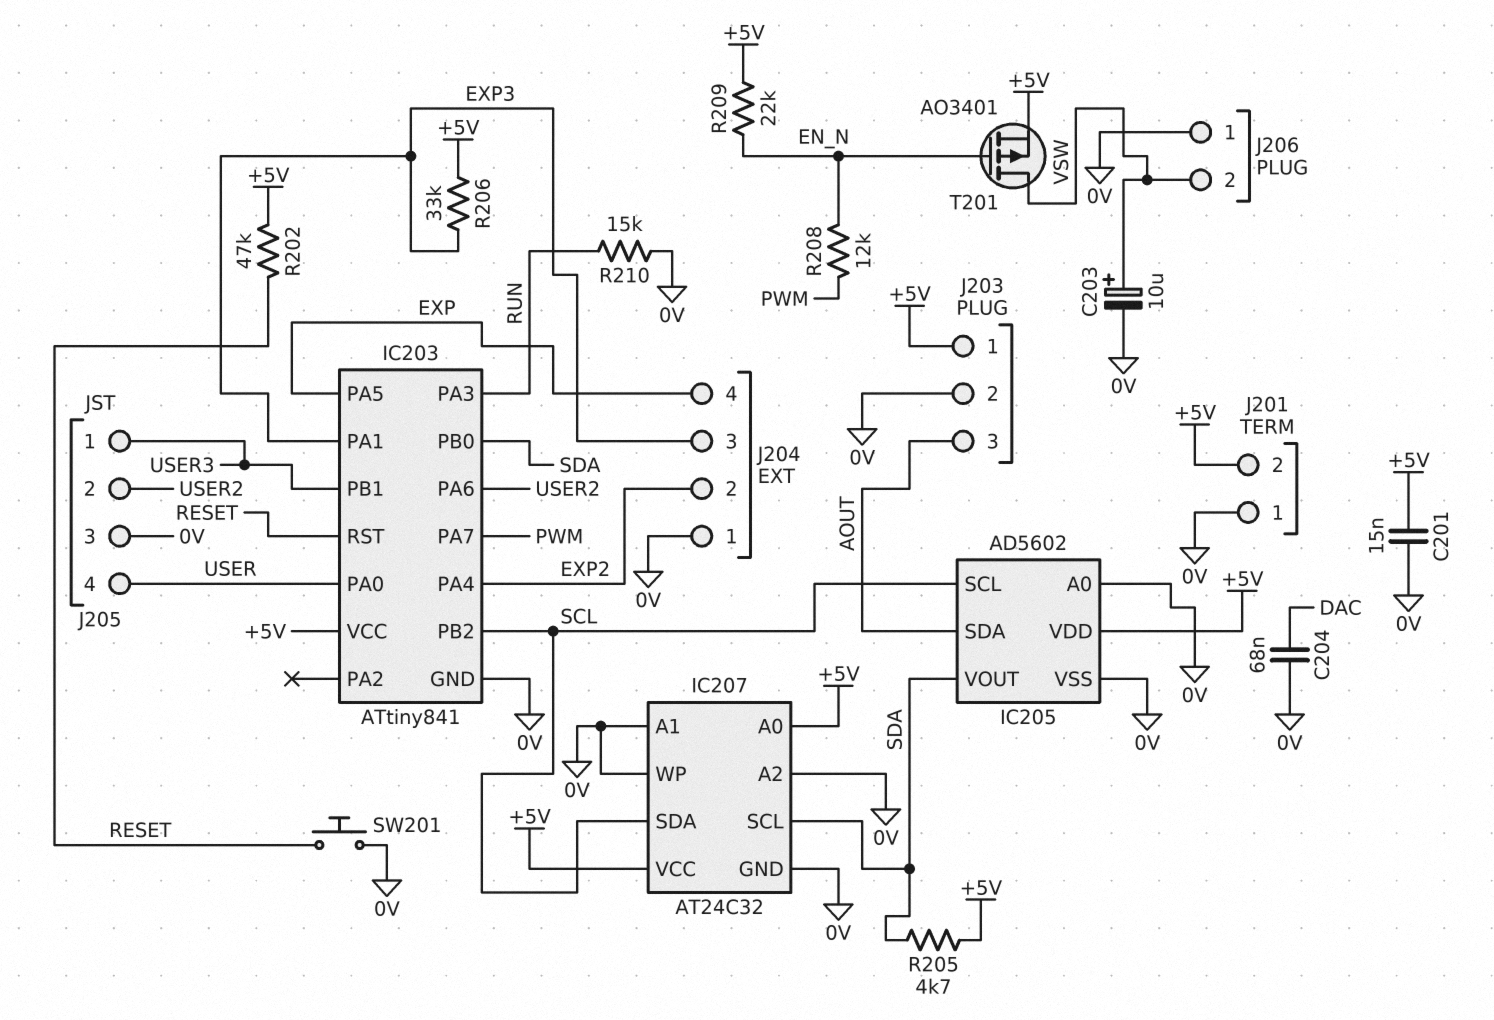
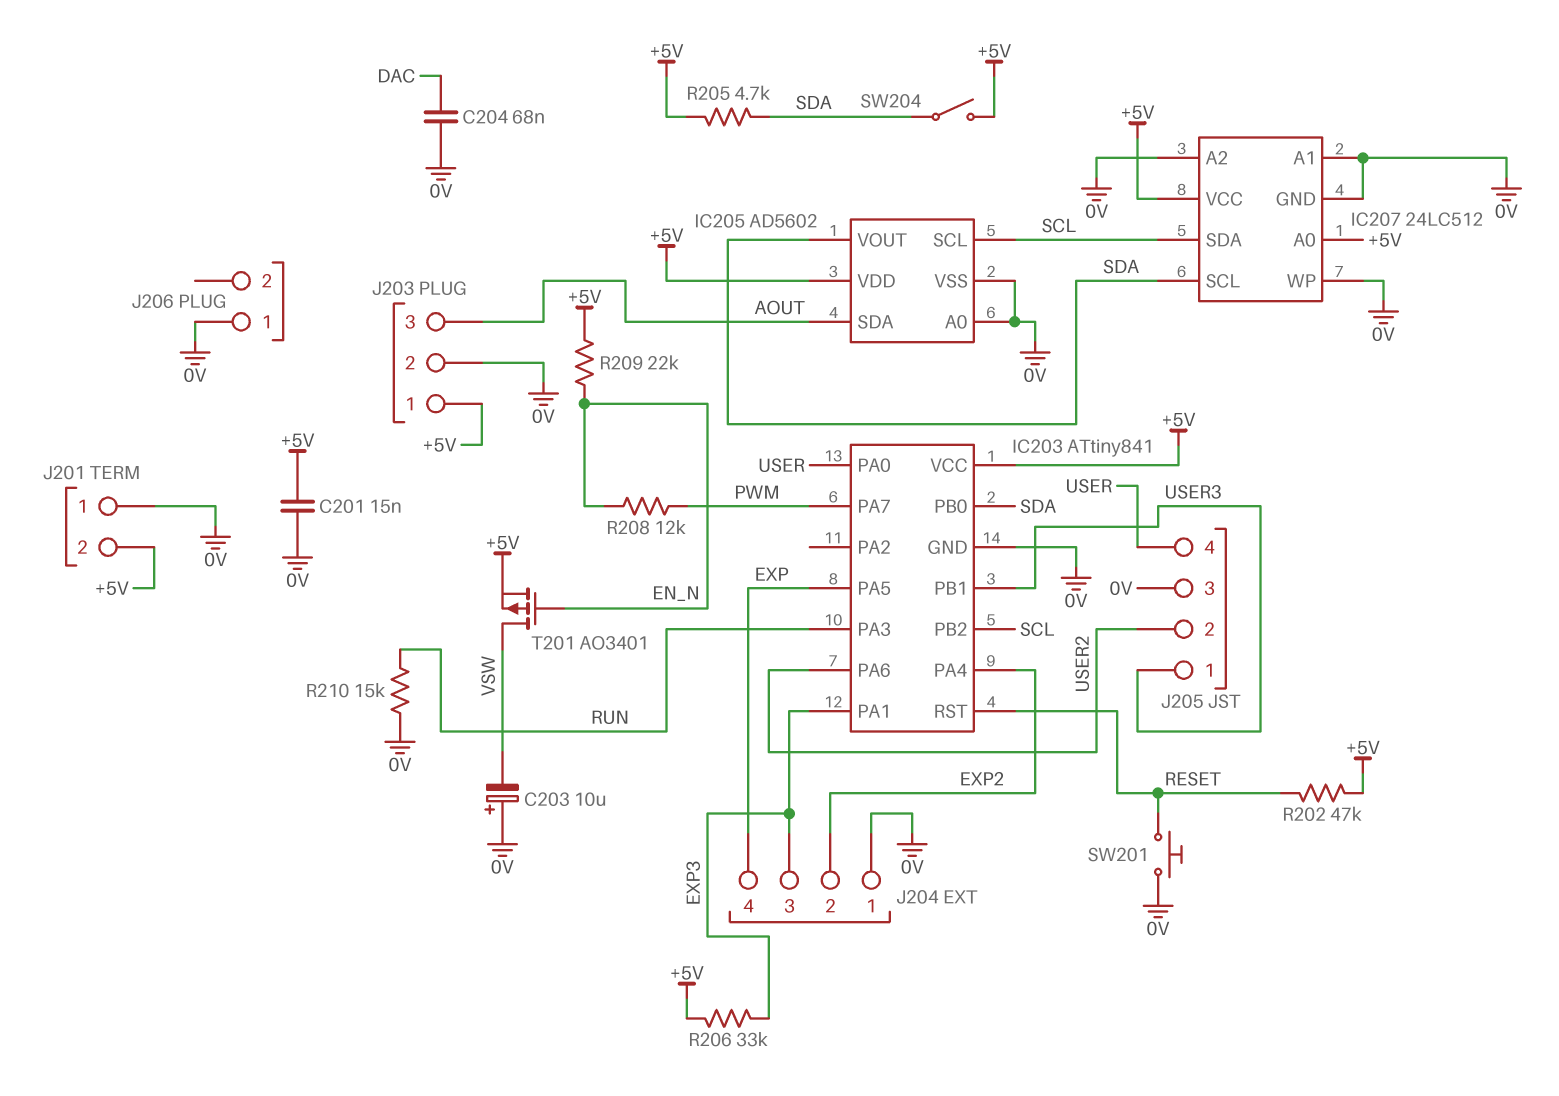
C203: 10uF (plus VSW, minus 0V) -> 10uF (plus 0V, minus VSW)
IC207: AT24C32 -> 24LC512
J206 pin 2: VSW -> none
SW204: none -> switch (+5V, SDA)

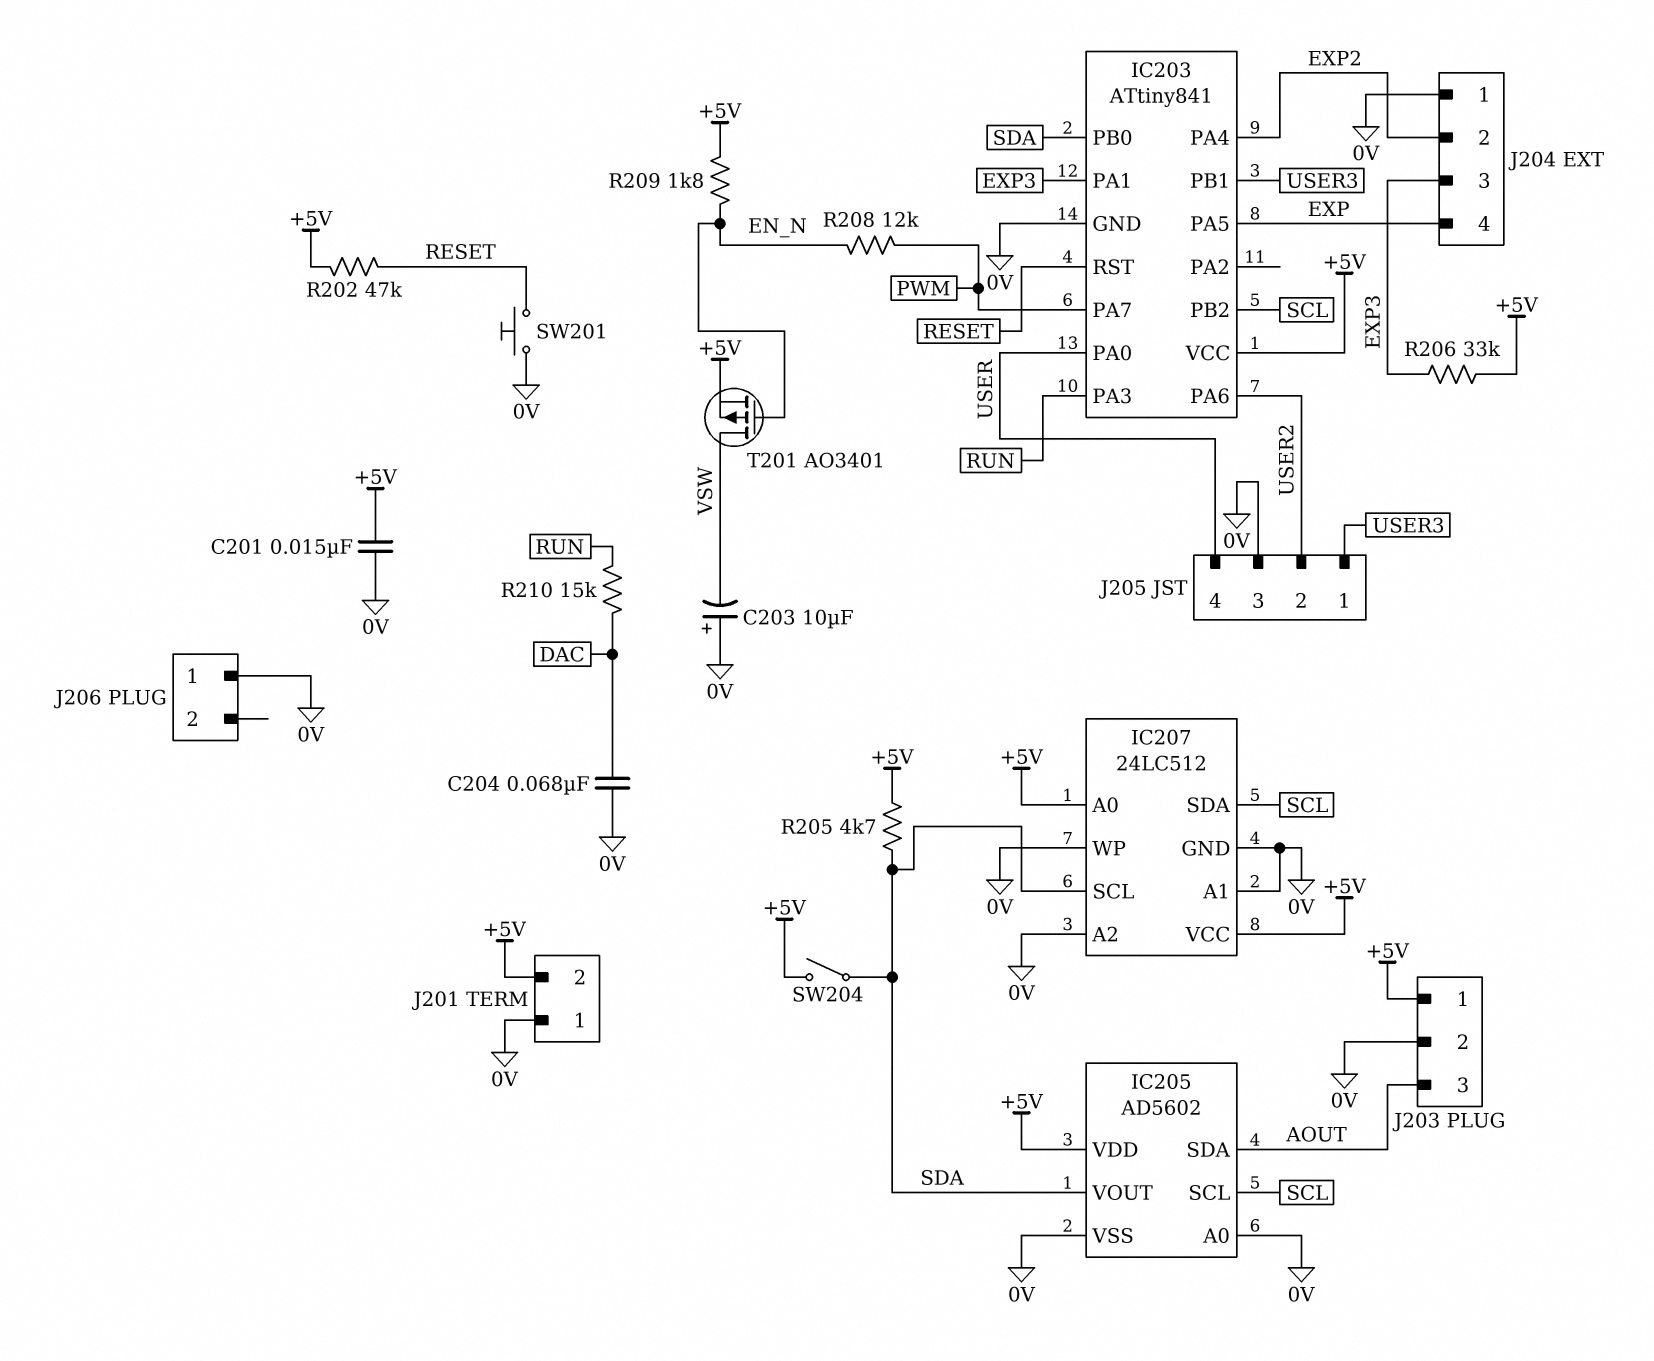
R209: 22k (+5V, EN_N) -> 1.8k (+5V, EN_N)
R210: 15k (0V, RUN) -> 15k (DAC, RUN)

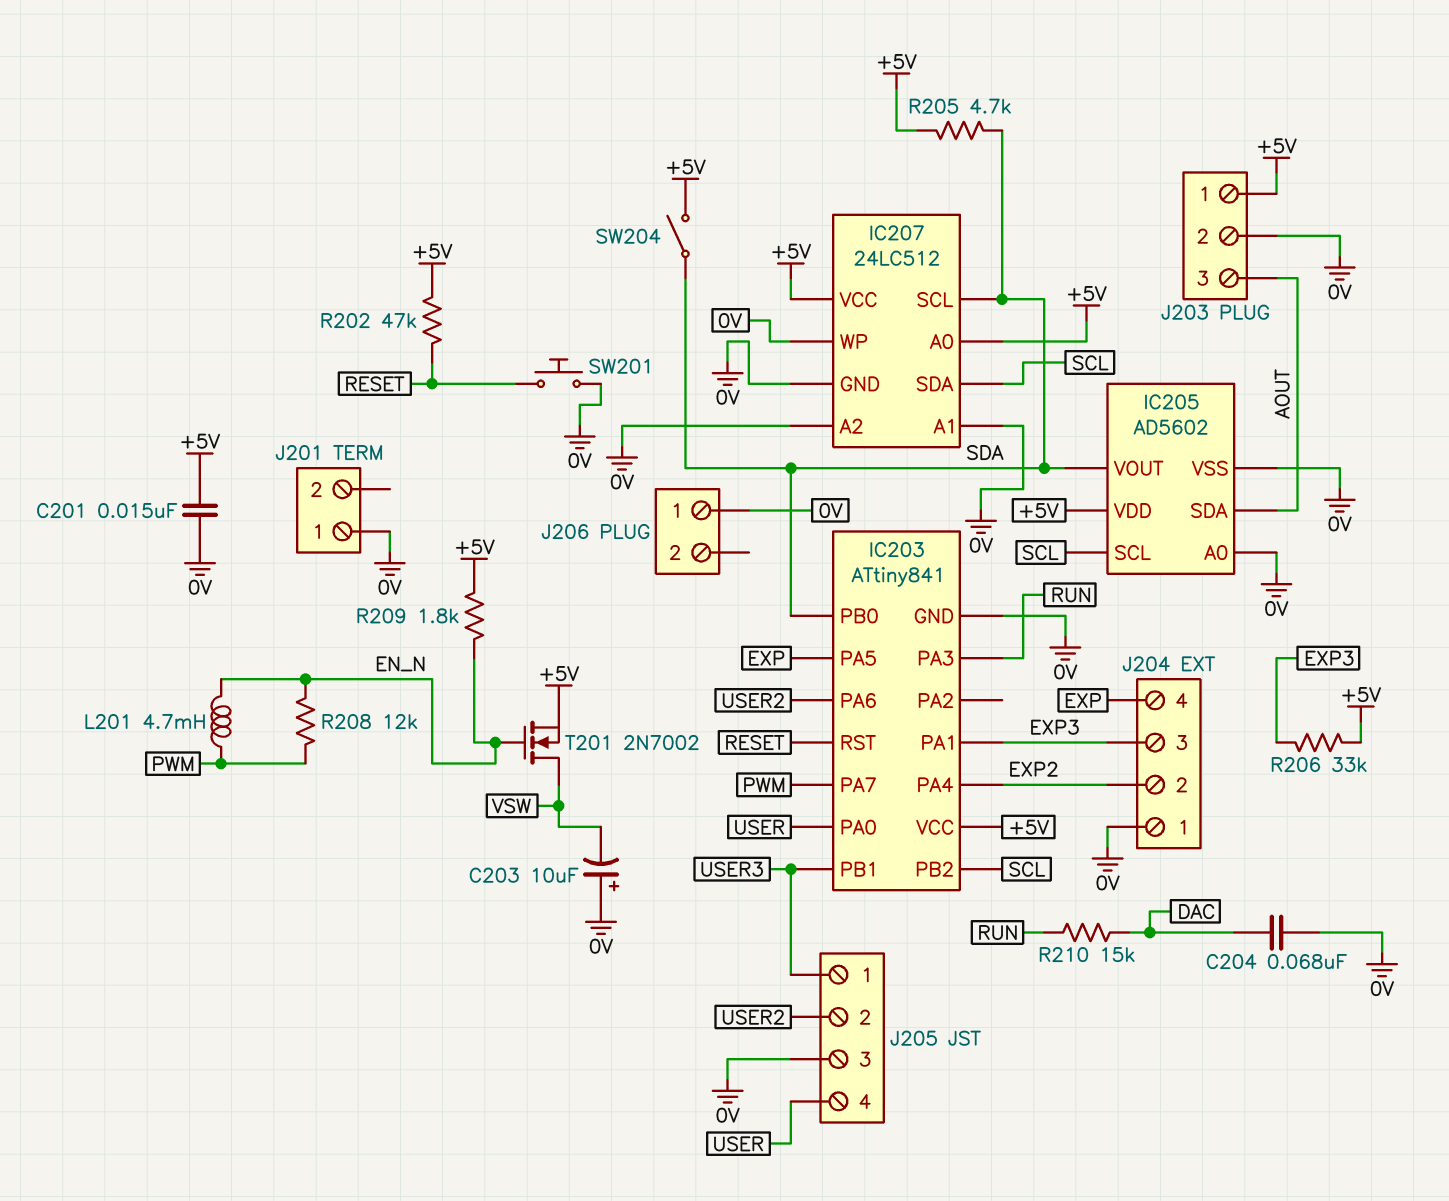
J201 pin 2: +5V -> none
L201: none -> 4.7mH (EN_N, PWM)
T201: PMOS AO3401 (G EN_N, D VSW, S +5V) -> NMOS 2N7002 (G EN_N, D VSW, S +5V)

